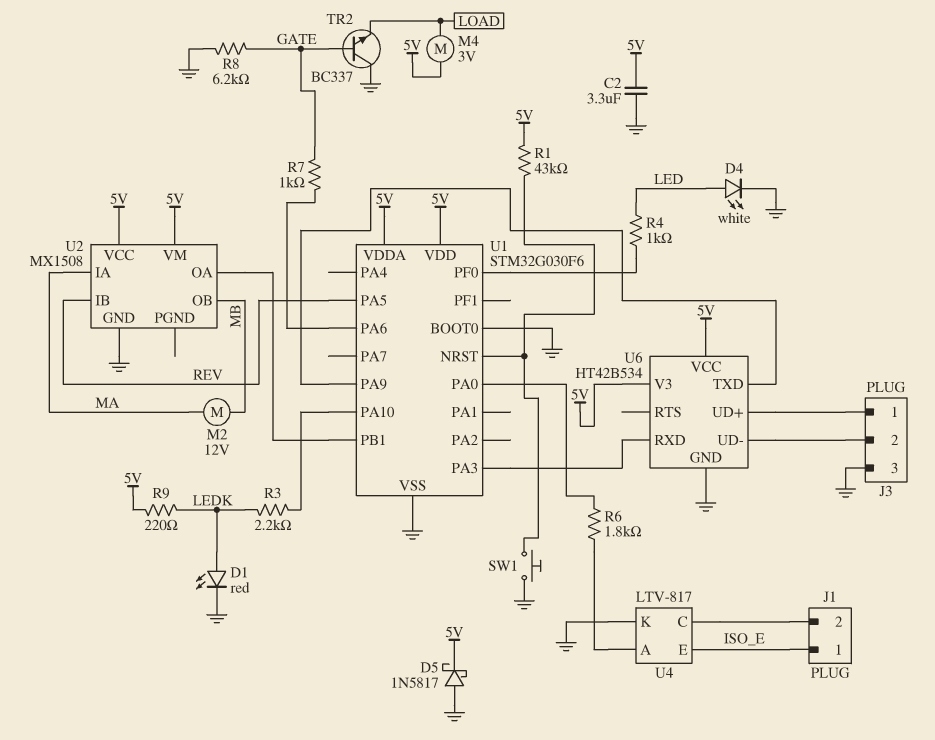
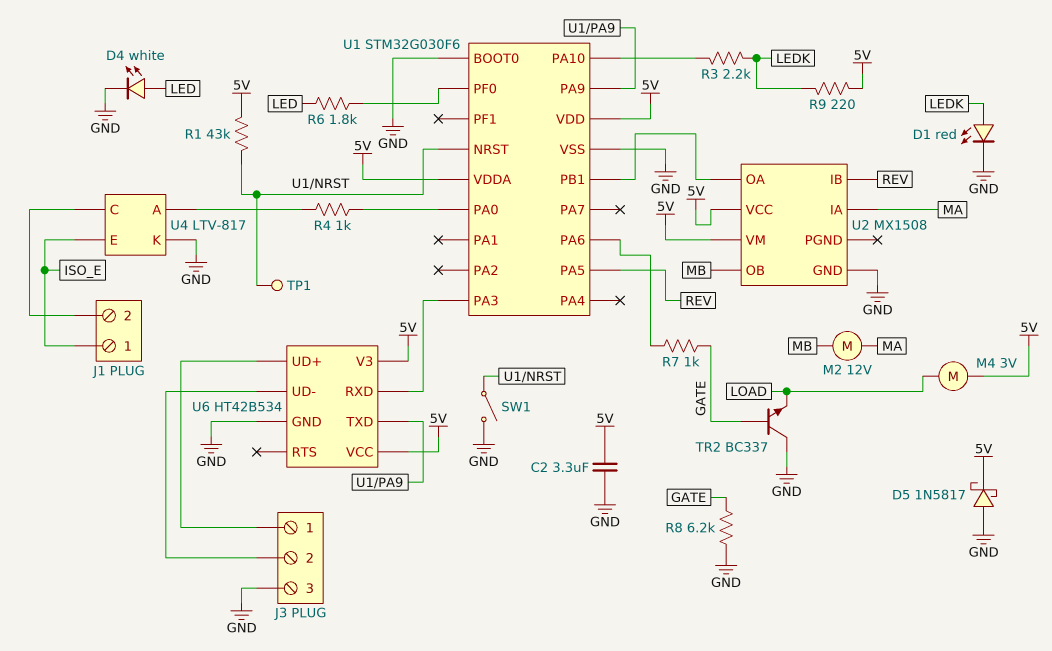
R4: 1k (LED, U1/PF0) -> 1k (U1/PA0, U4/A)
R6: 1.8k (U1/PA0, U4/A) -> 1.8k (LED, U1/PF0)
SW1: button (GND, U1/NRST) -> switch (GND, U1/NRST)
TP1: none -> test point (U1/NRST)

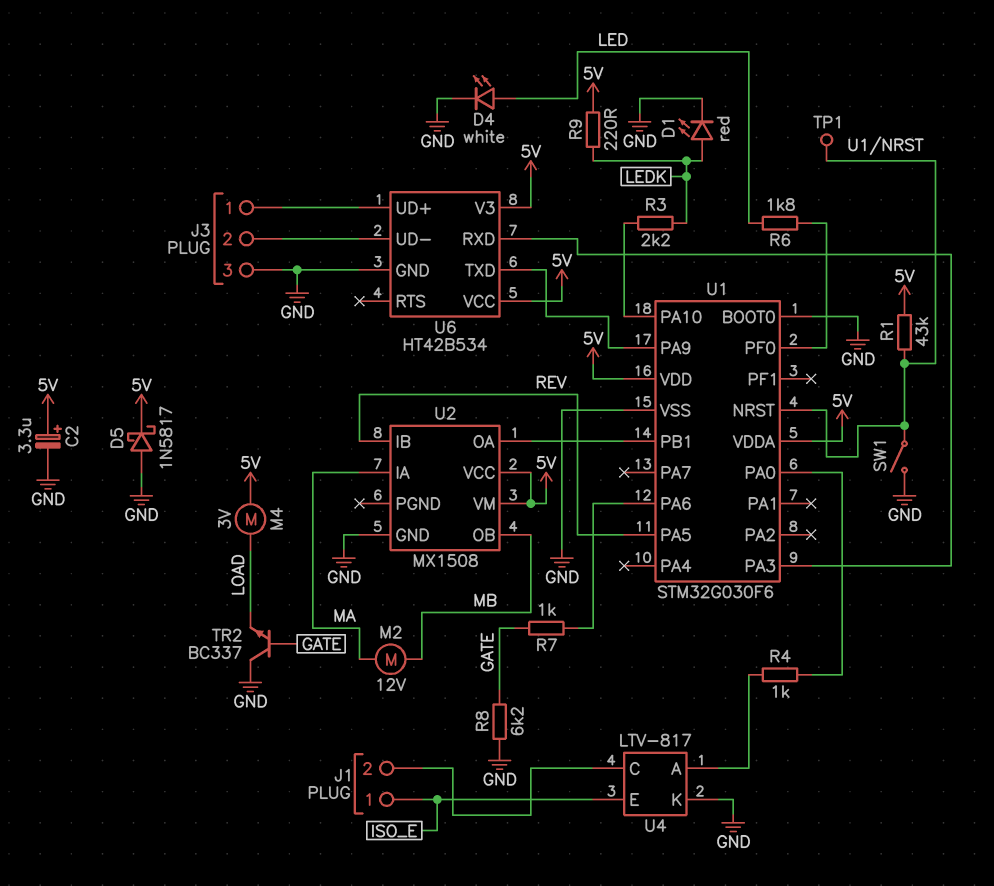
C2: 3.3uF (5V, GND) -> 3.3uF (plus 5V, minus GND)

